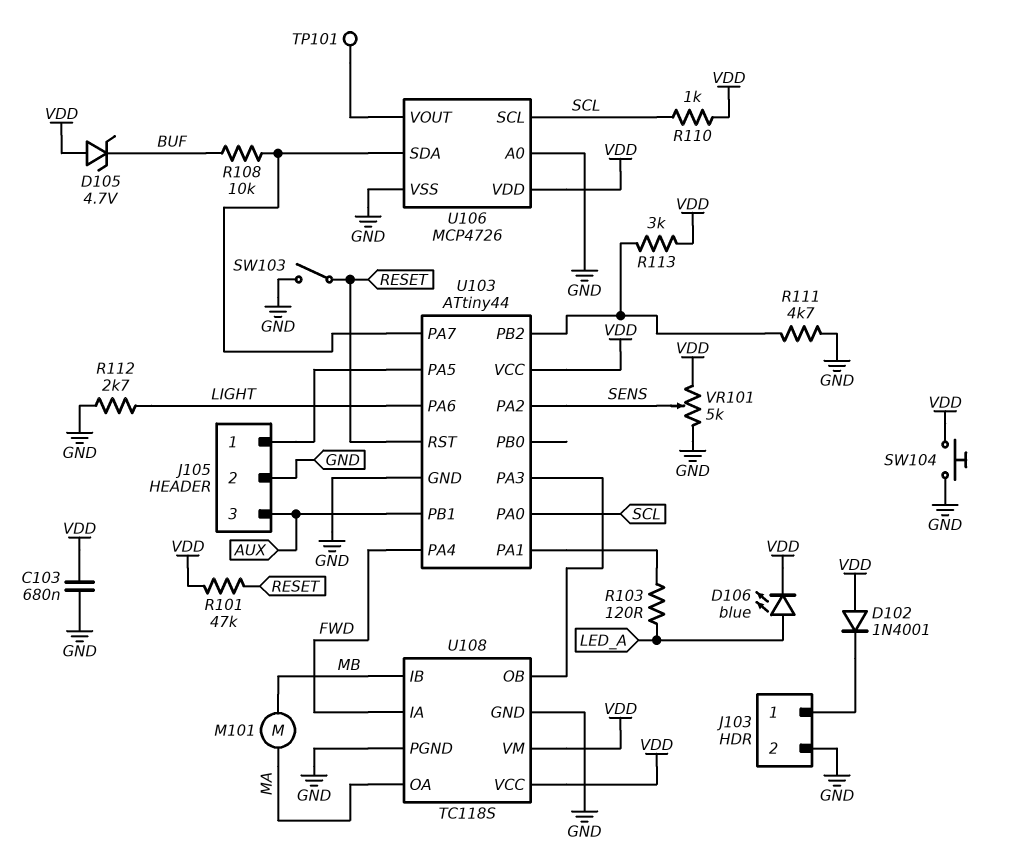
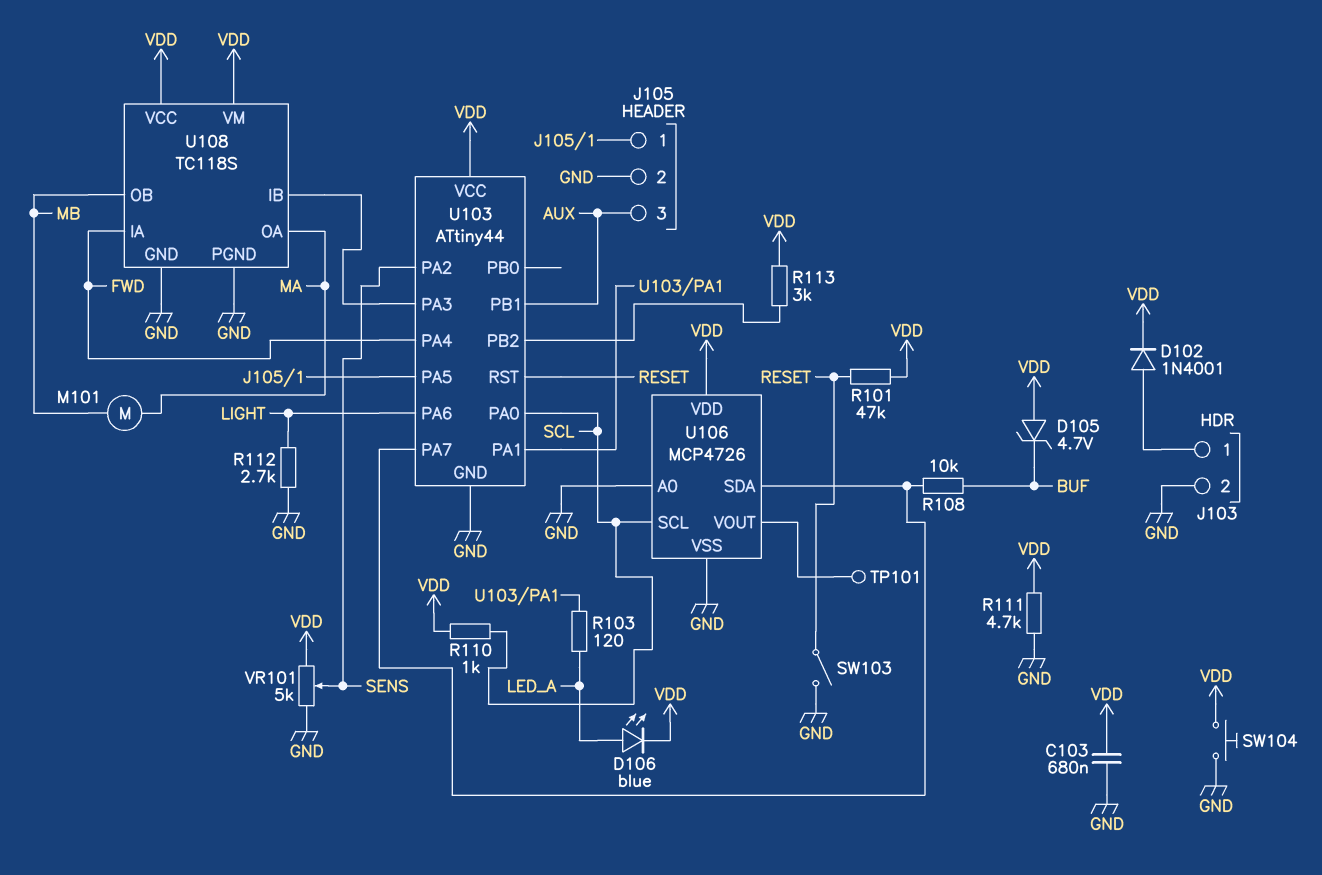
D102: diode 1N4001 (A VDD, K J103/1) -> diode 1N4001 (A J103/1, K VDD)
R111: 4.7k (GND, U103/PB2) -> 4.7k (GND, VDD)
U108 pin IB: MB -> U103/PA3
U108 pin OB: U103/PA3 -> MB

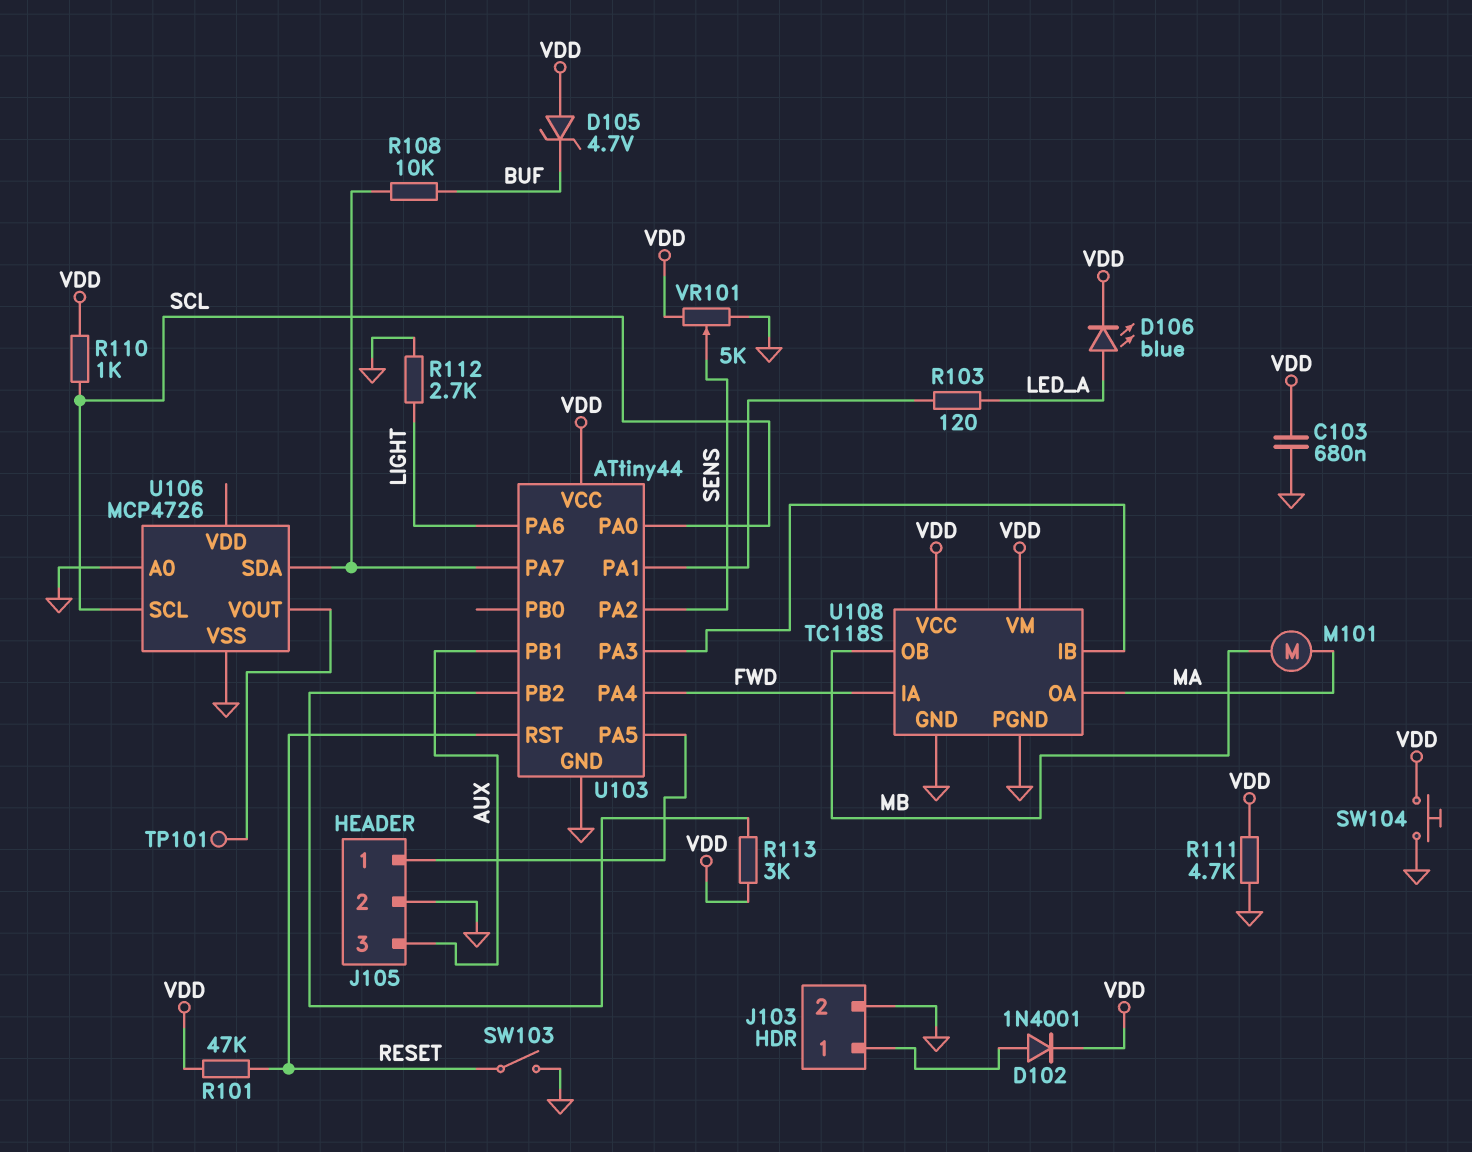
U106 pin VDD: VDD -> none

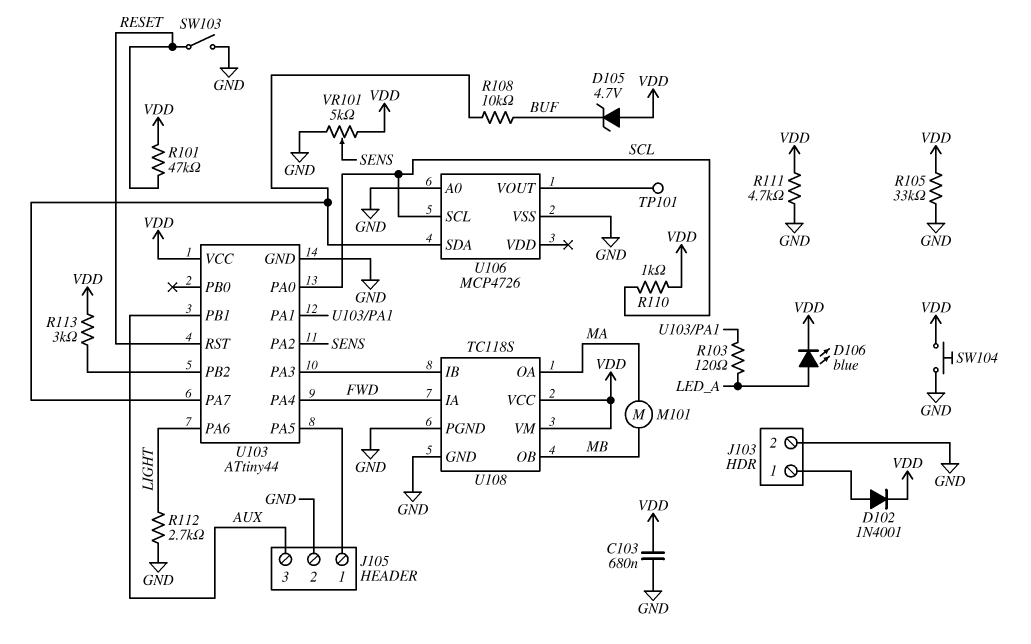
R105: none -> 33k (GND, VDD)

